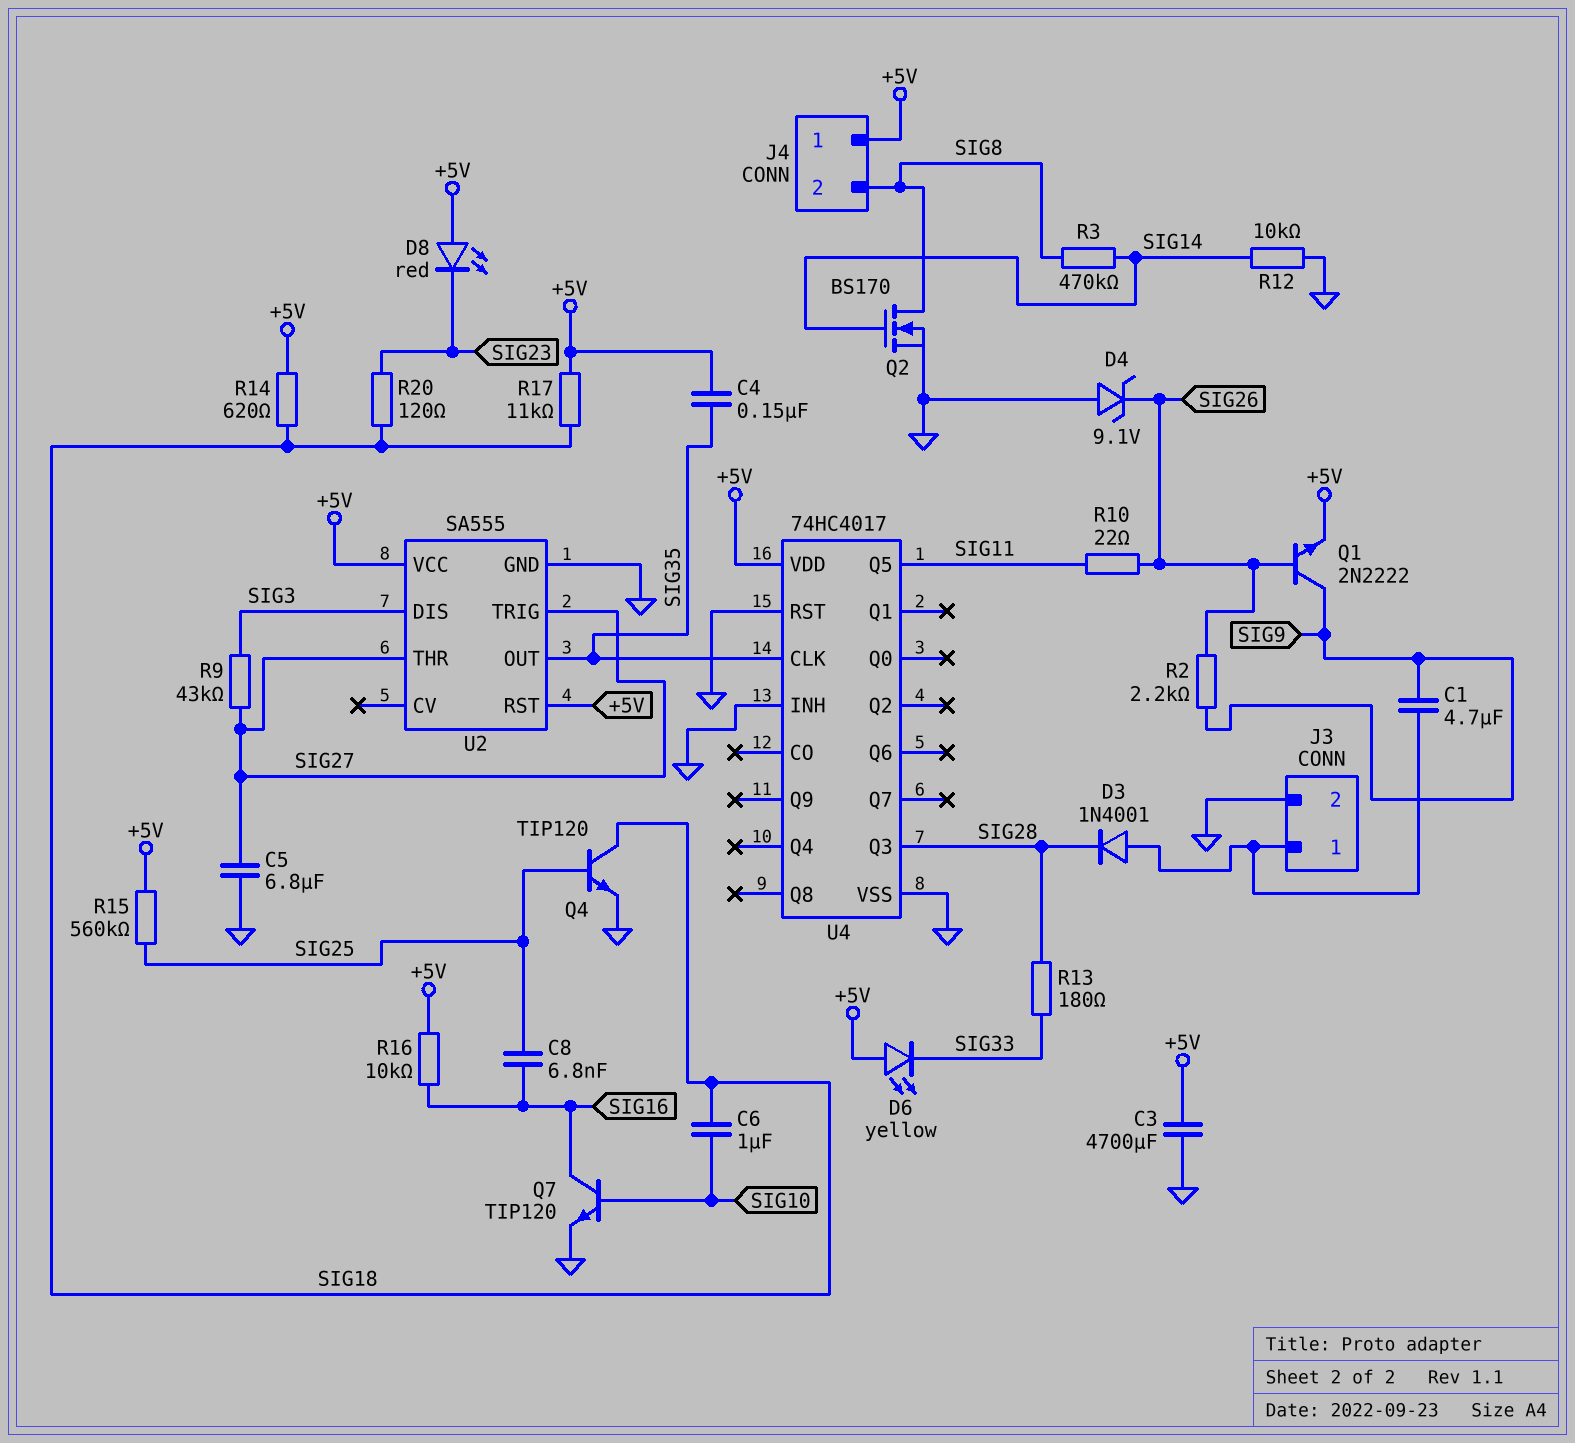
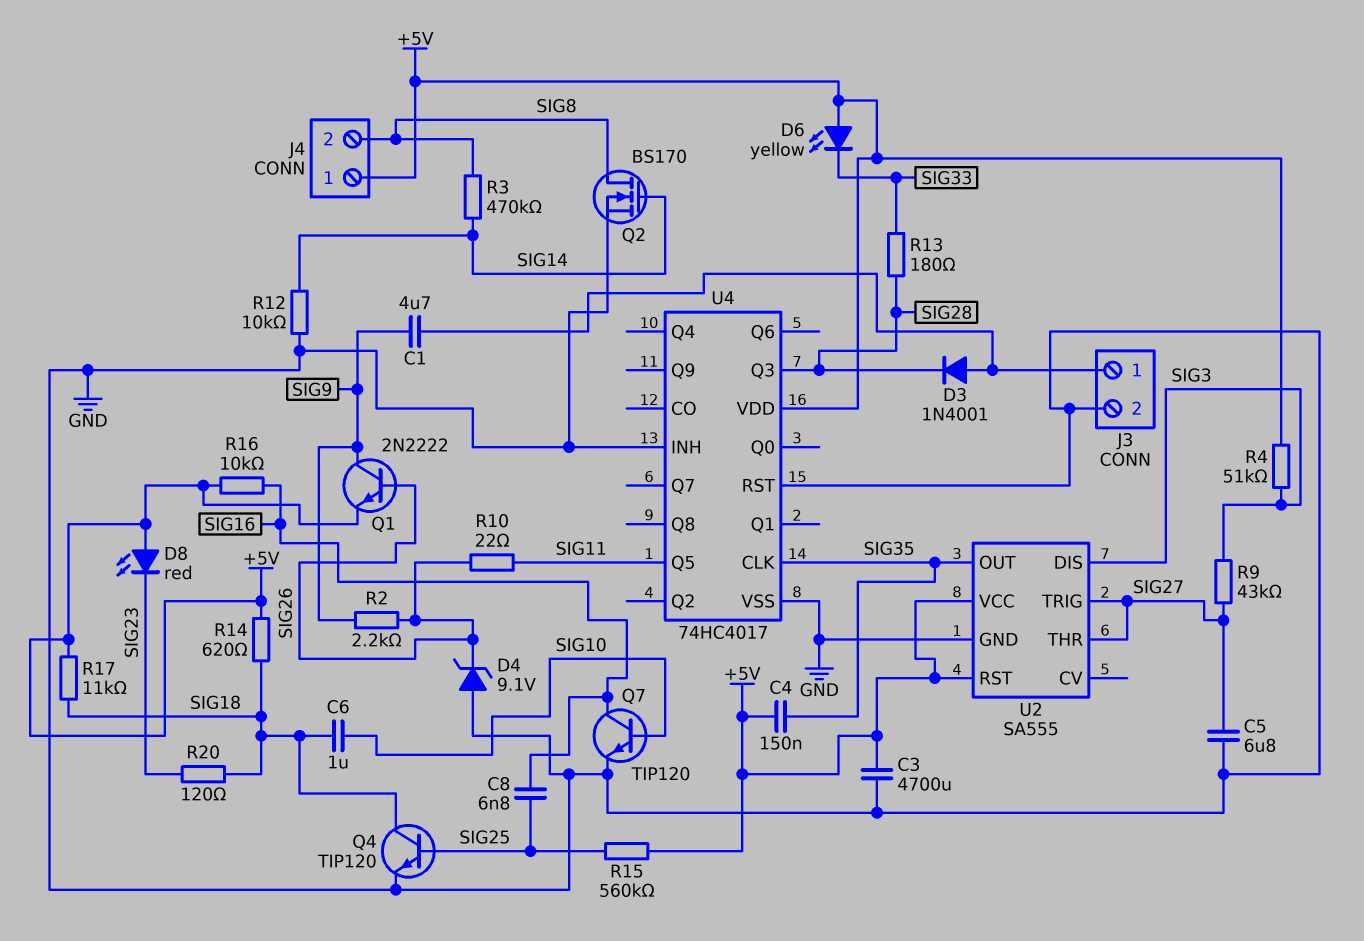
R4: none -> 51k (+5V, SIG3)

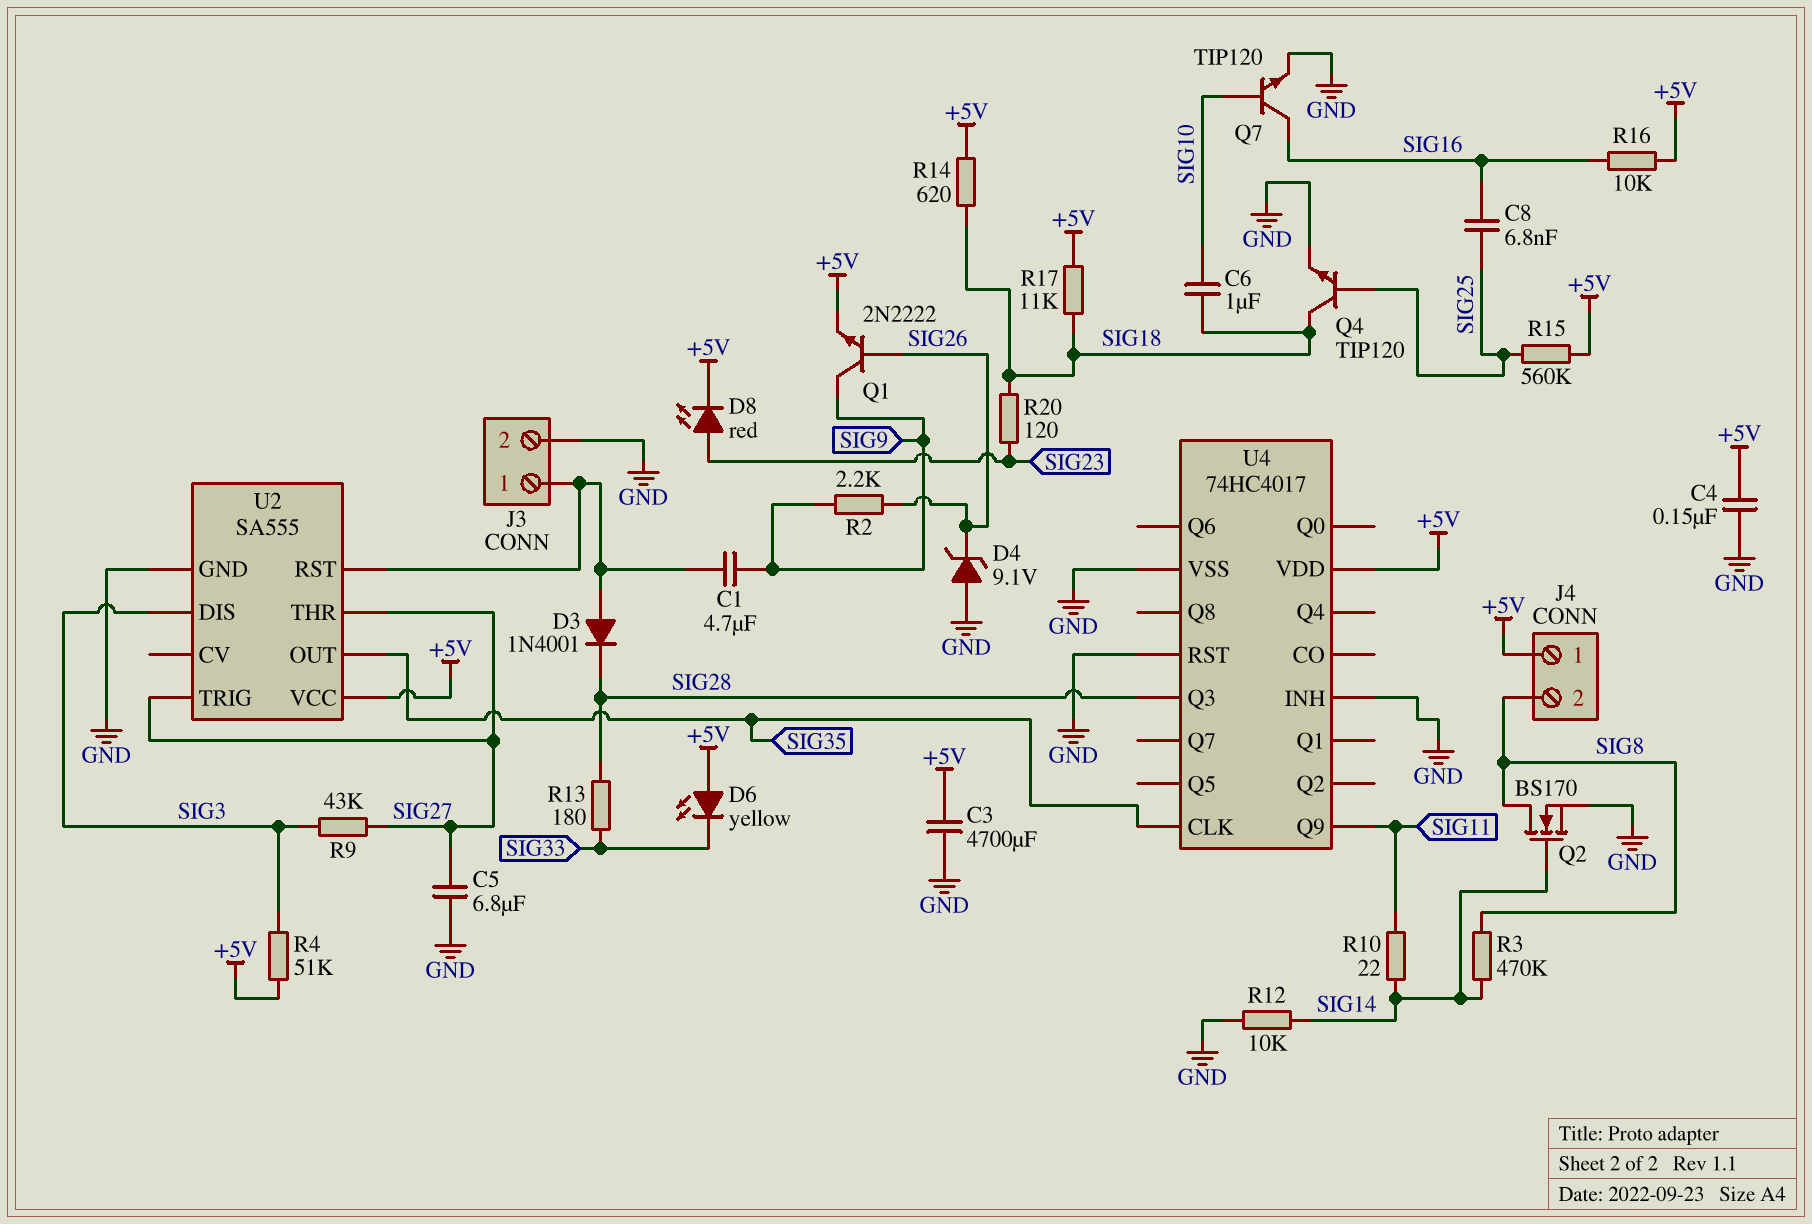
C4: 150nF (+5V, SIG35) -> 150nF (+5V, GND)
D8: LED red (A +5V, K SIG23) -> LED red (A SIG23, K +5V)
R10: 22 (SIG11, SIG26) -> 22 (SIG11, SIG14)
U2 pin RST: +5V -> J3/1
U4 pin Q5: SIG11 -> none
U4 pin Q9: none -> SIG11

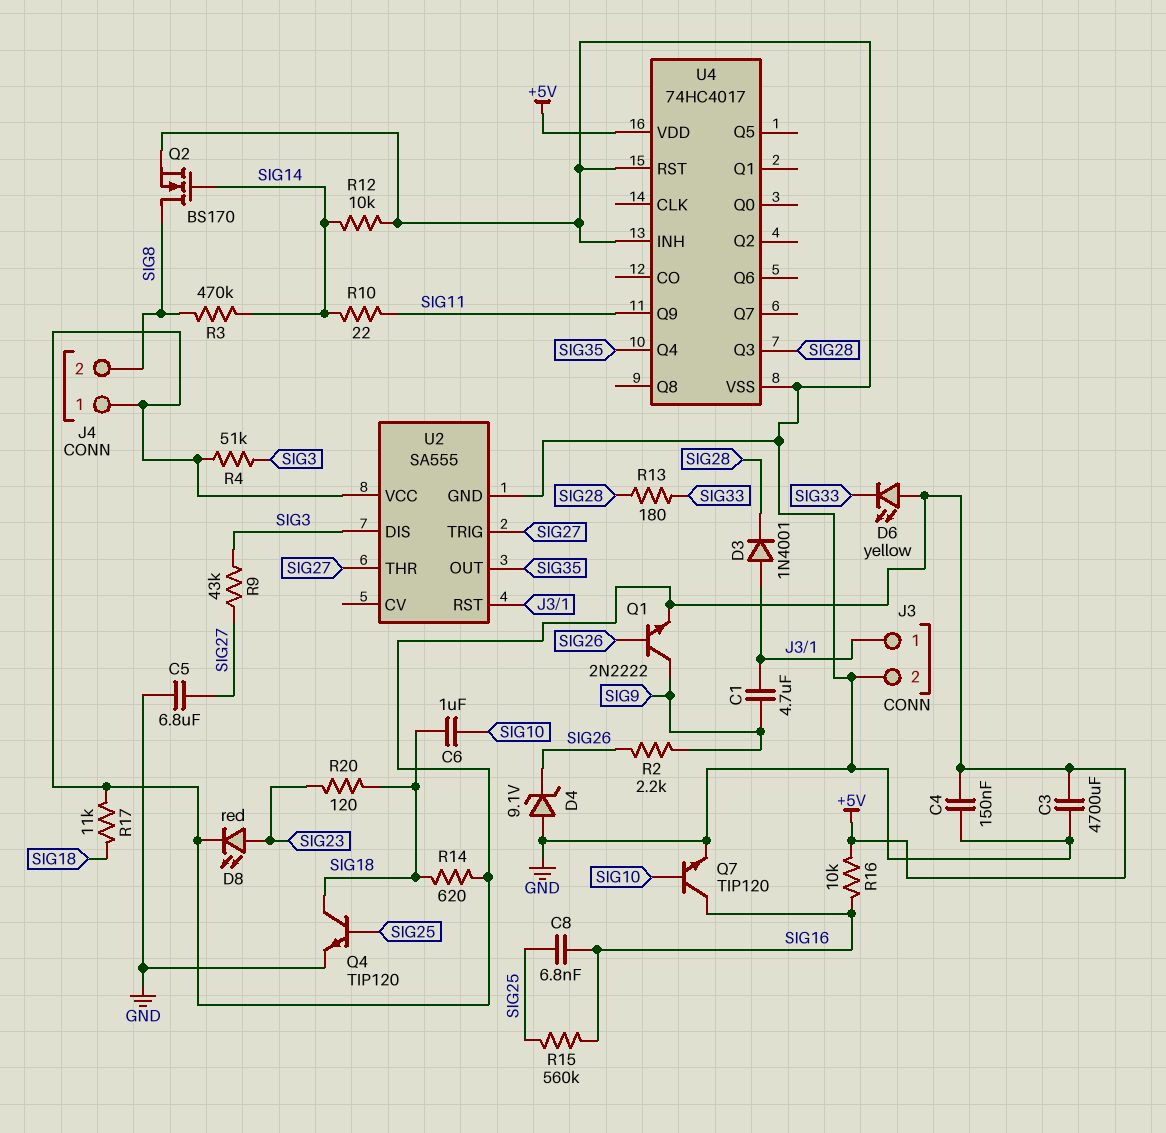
R15: 560k (+5V, SIG25) -> 560k (SIG16, SIG25)
U4 pin CLK: SIG35 -> none
U4 pin Q4: none -> SIG35

